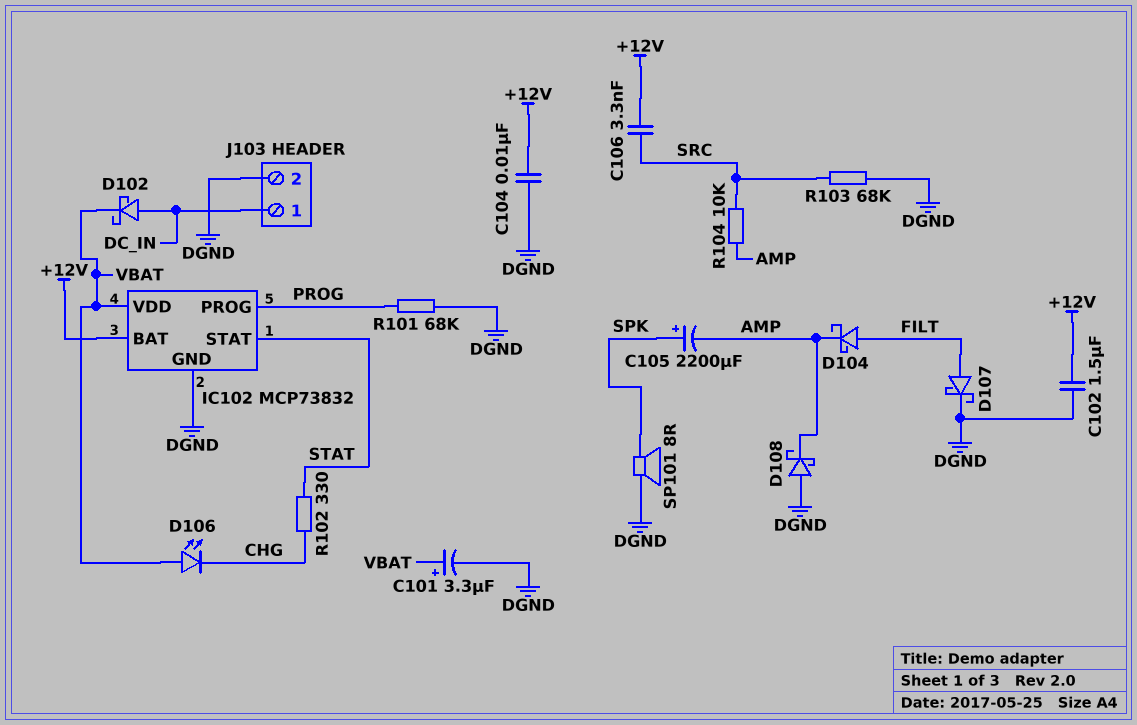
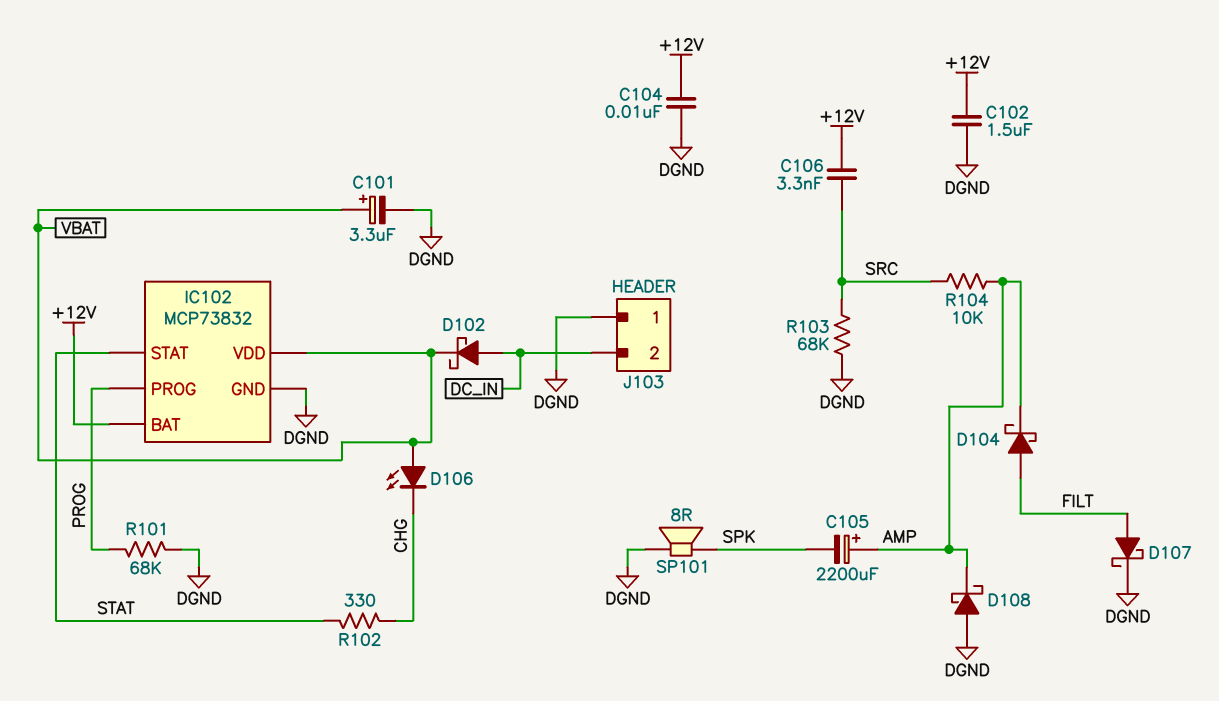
C105: 2200uF (plus SPK, minus AMP) -> 2200uF (plus AMP, minus SPK)
J103 pin 1: DC_IN -> DGND
J103 pin 2: DGND -> DC_IN

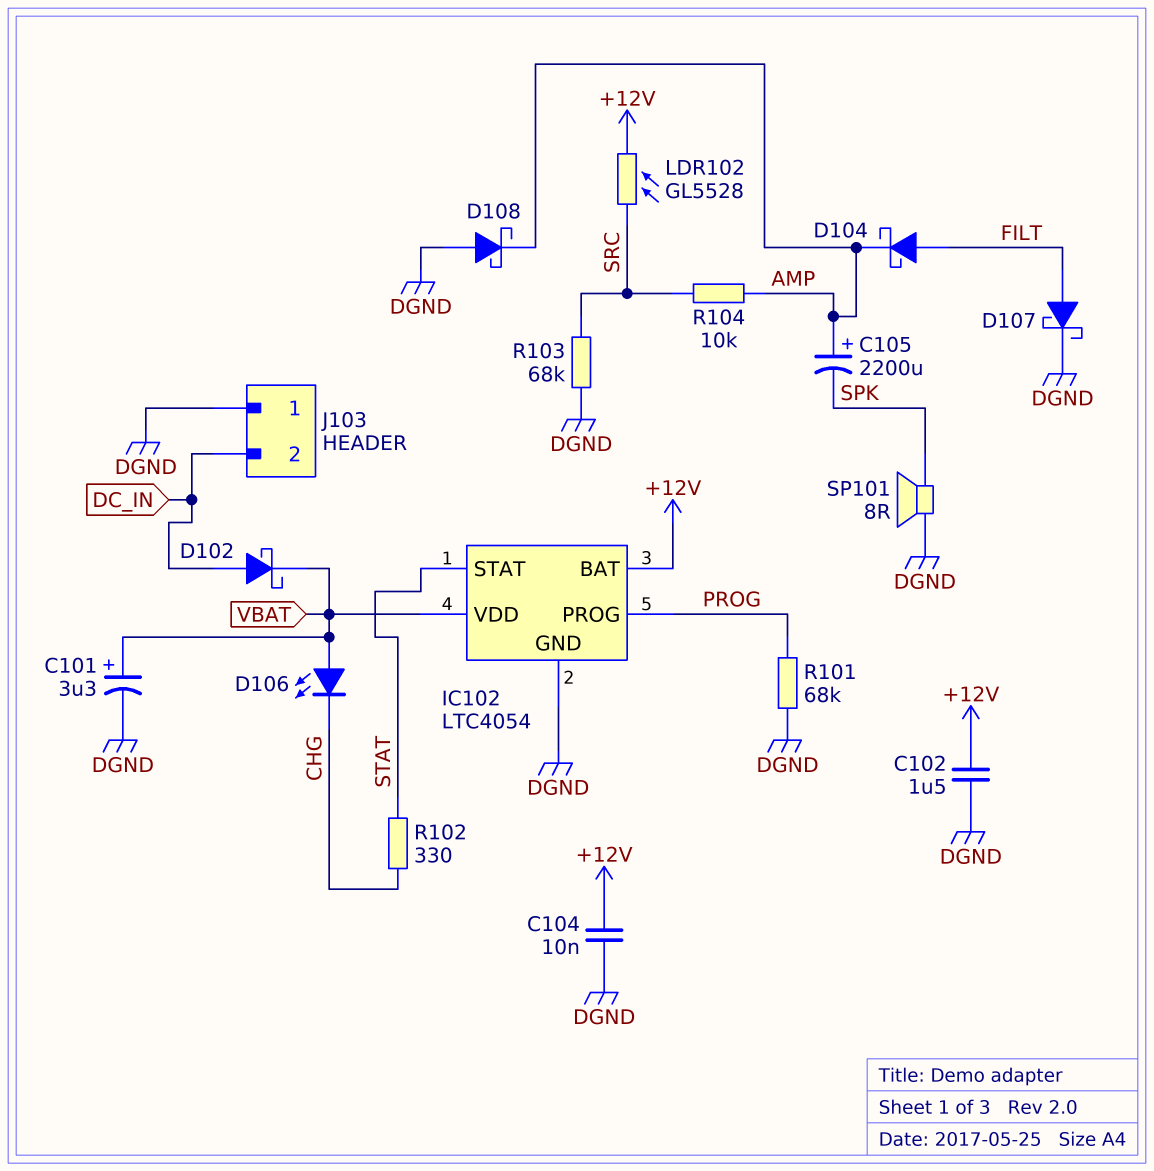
C106: 3.3nF (+12V, SRC) -> none
IC102: MCP73832 -> LTC4054
LDR102: none -> GL5528 (+12V, SRC)

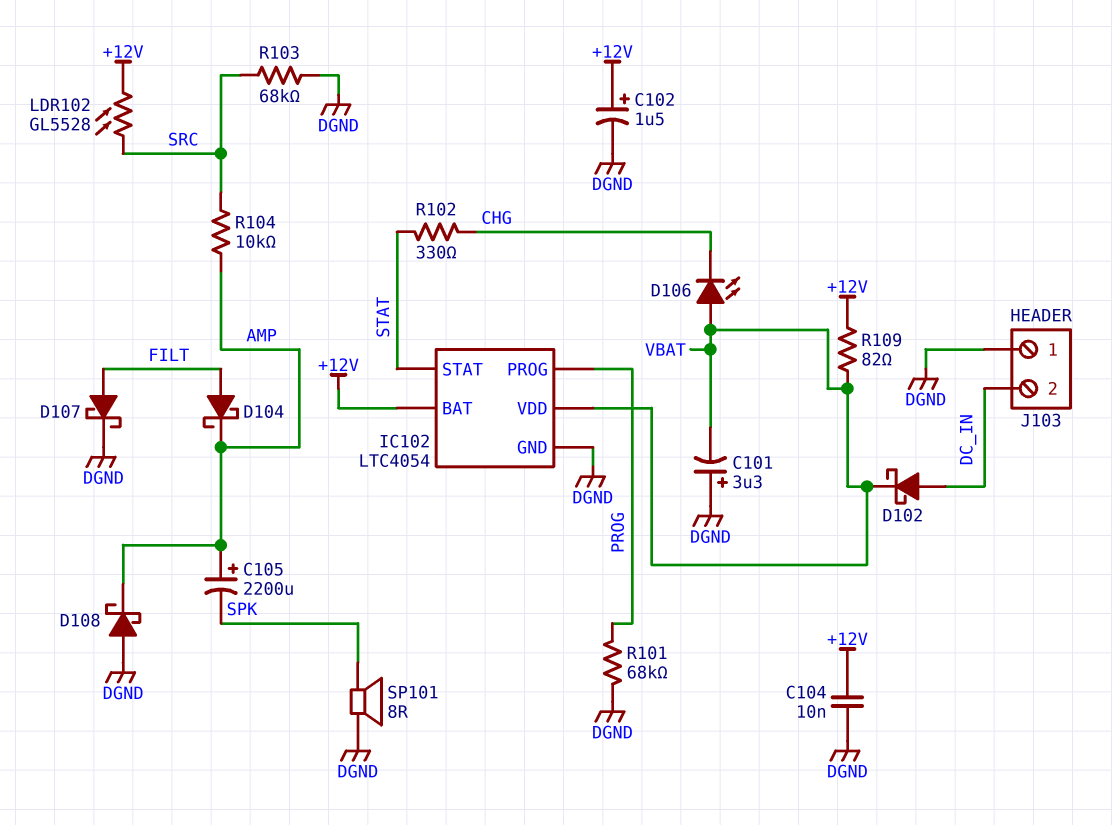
C101: 3.3uF (plus VBAT, minus DGND) -> 3.3uF (plus DGND, minus VBAT)
C102: 1.5uF (+12V, DGND) -> 1.5uF (plus +12V, minus DGND)
R109: none -> 82 (+12V, VBAT)

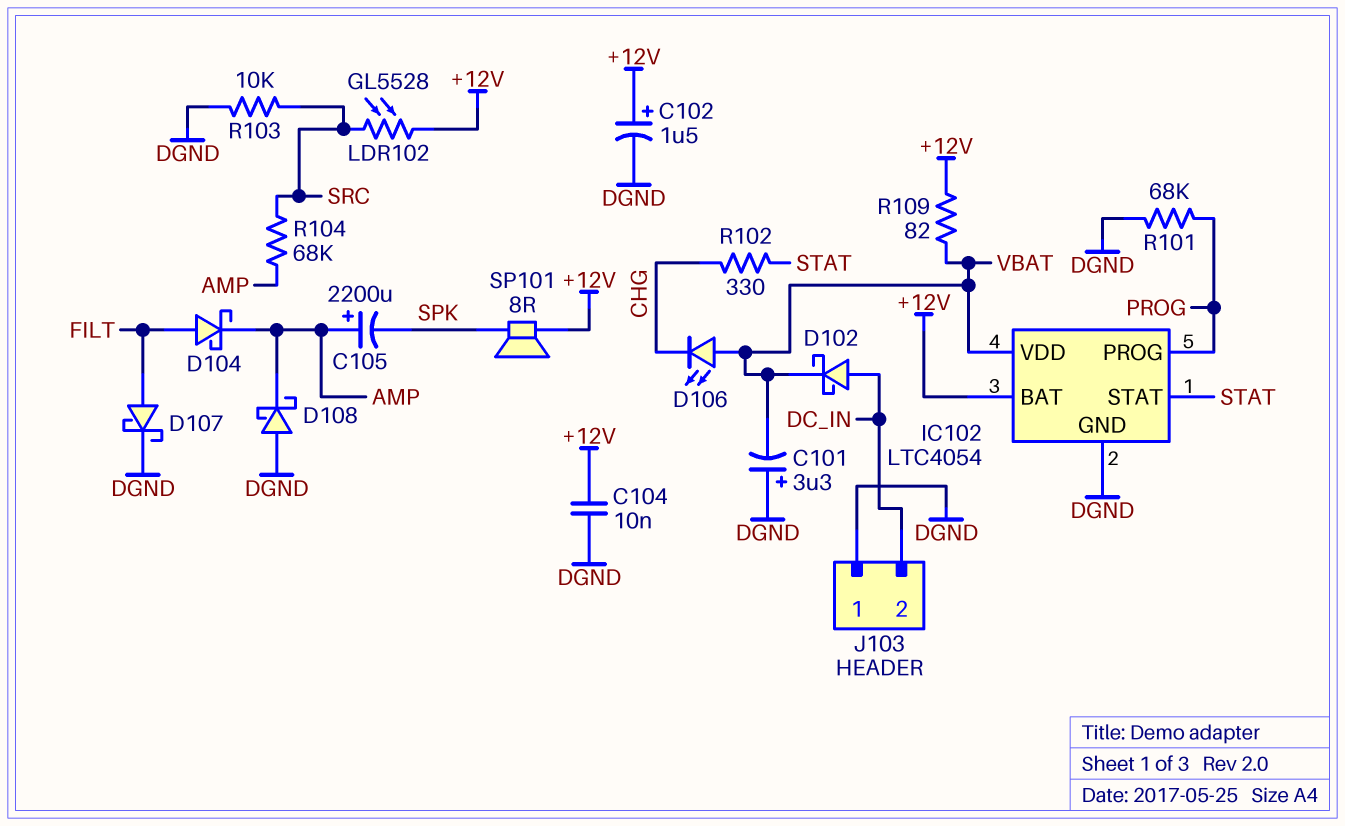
R103: 68k (DGND, SRC) -> 10k (DGND, SRC)
R104: 10k (AMP, SRC) -> 68k (AMP, SRC)
SP101: speaker 8R (DGND, SPK) -> speaker 8R (+12V, SPK)

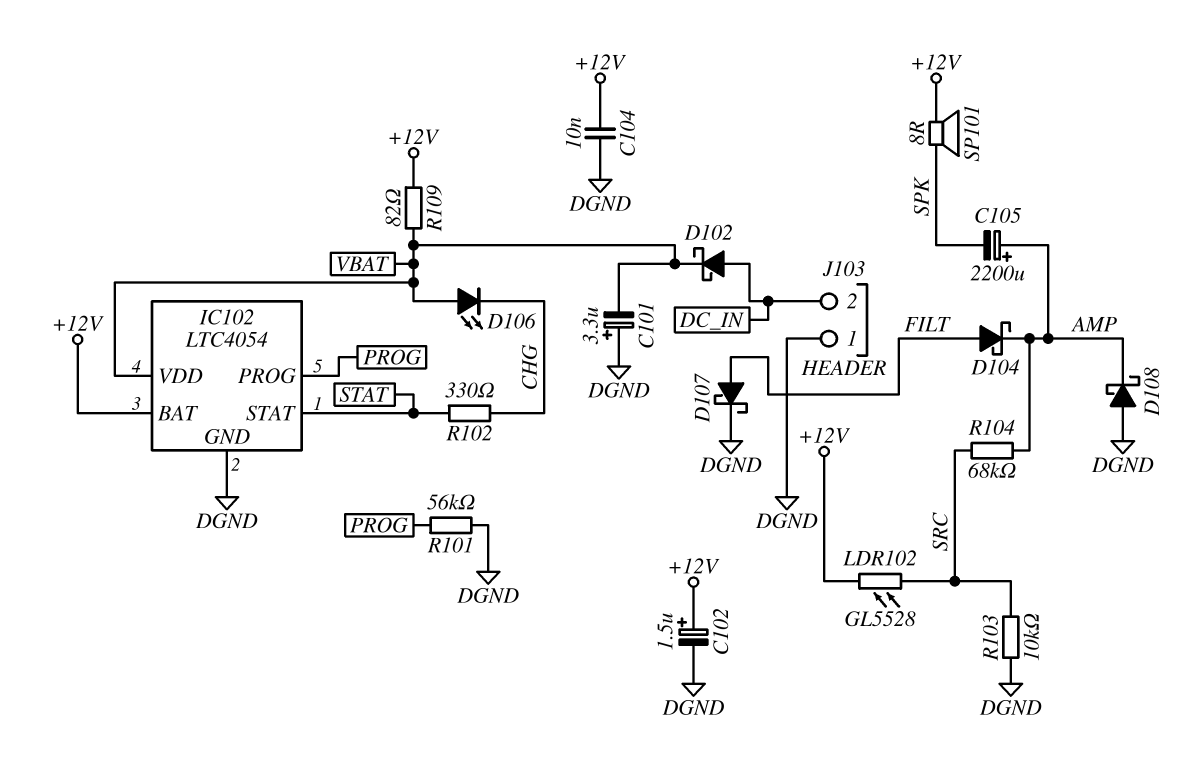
R101: 68k (DGND, PROG) -> 56k (DGND, PROG)

